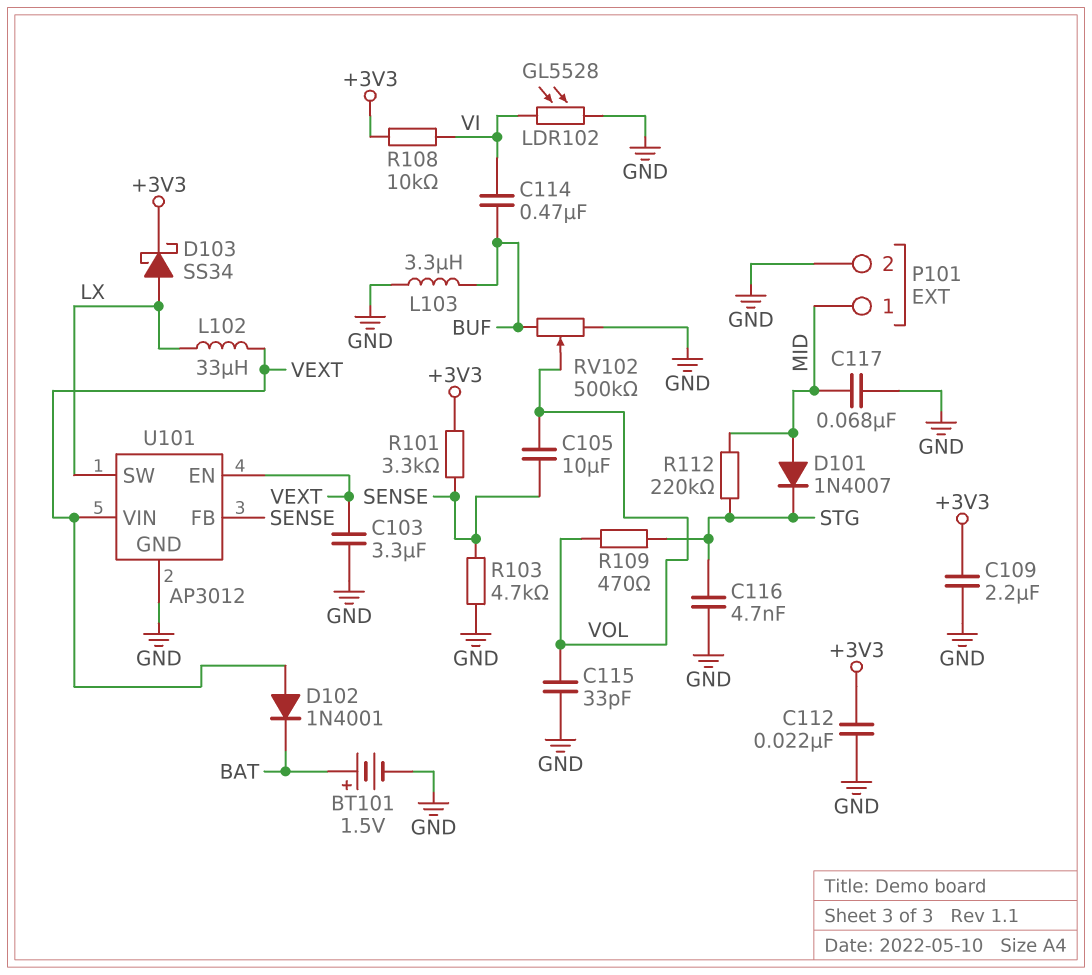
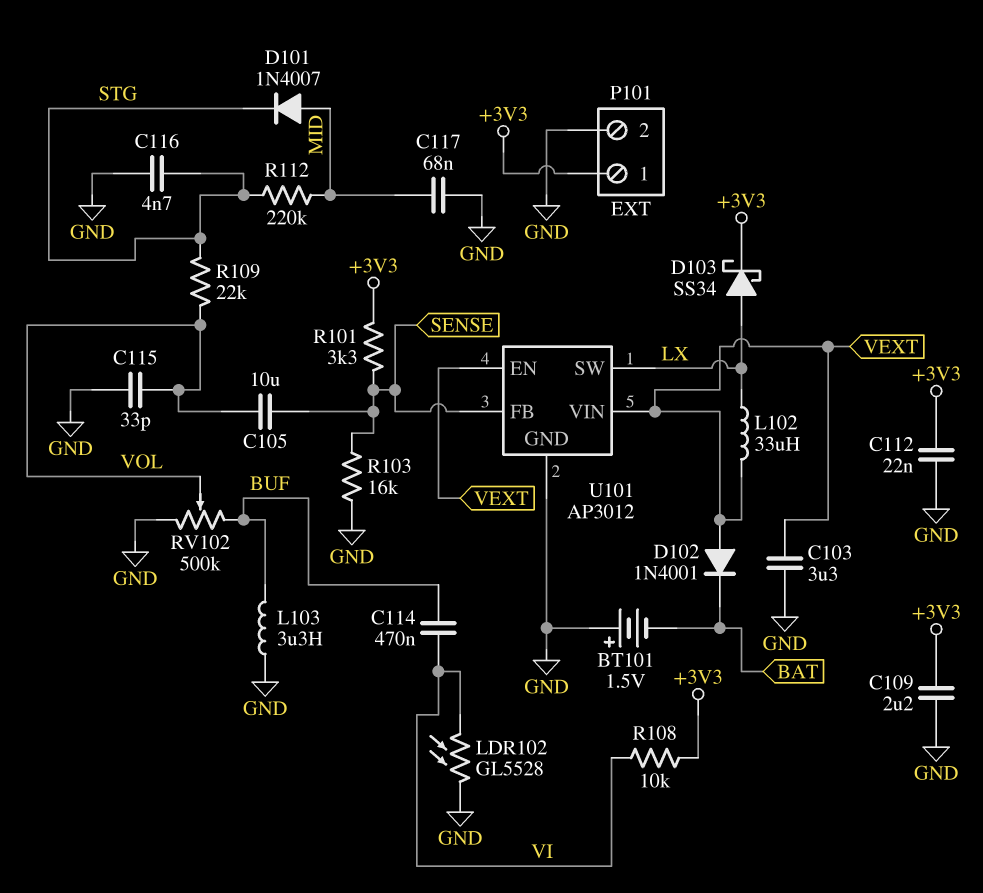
BT101: 1.5V (plus BAT, minus GND) -> 1.5V (plus GND, minus BAT)
P101 pin 1: MID -> +3V3
R103: 4.7k (GND, SENSE) -> 16k (GND, SENSE)
R109: 470 (STG, VOL) -> 22k (STG, VOL)

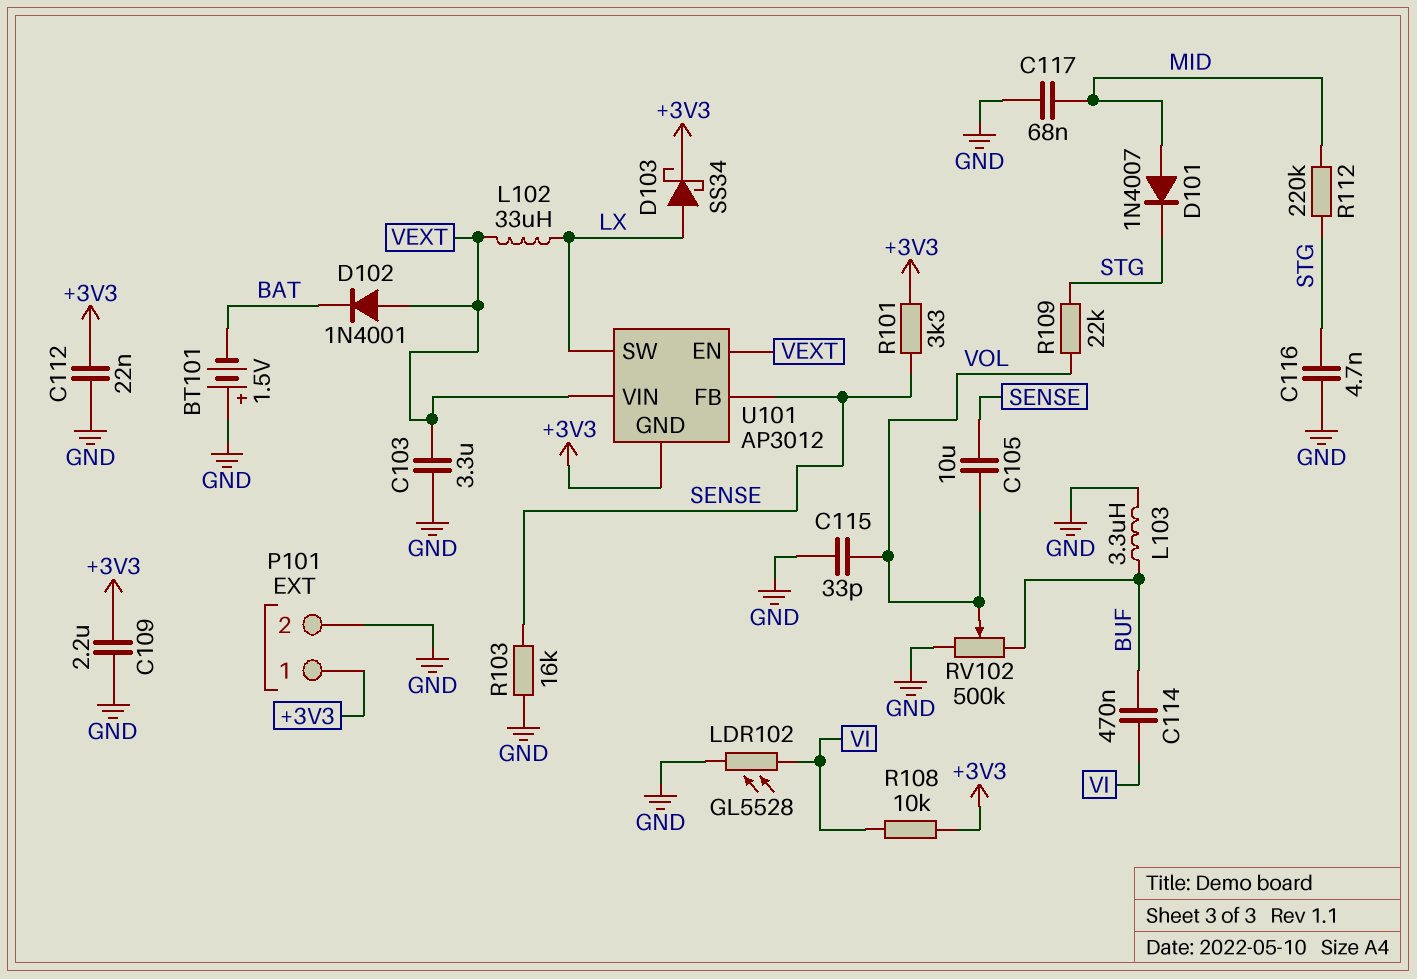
U101 pin GND: GND -> +3V3

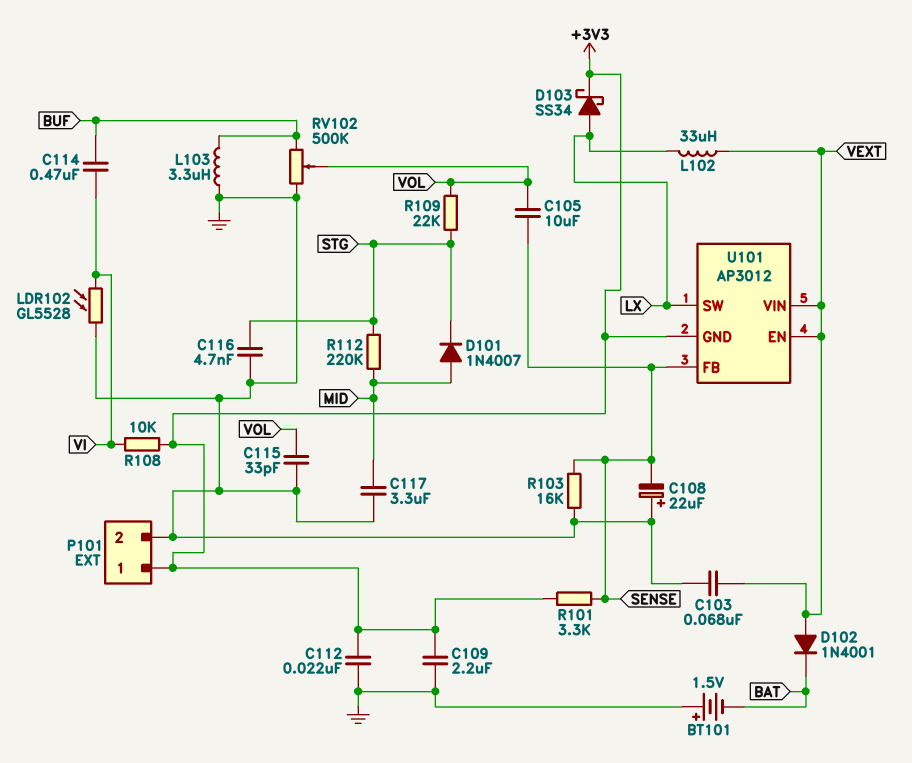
C103: 3.3uF (GND, VEXT) -> 68nF (GND, VEXT)
C108: none -> 22uF (plus GND, minus SENSE)
C117: 68nF (GND, MID) -> 3.3uF (GND, MID)

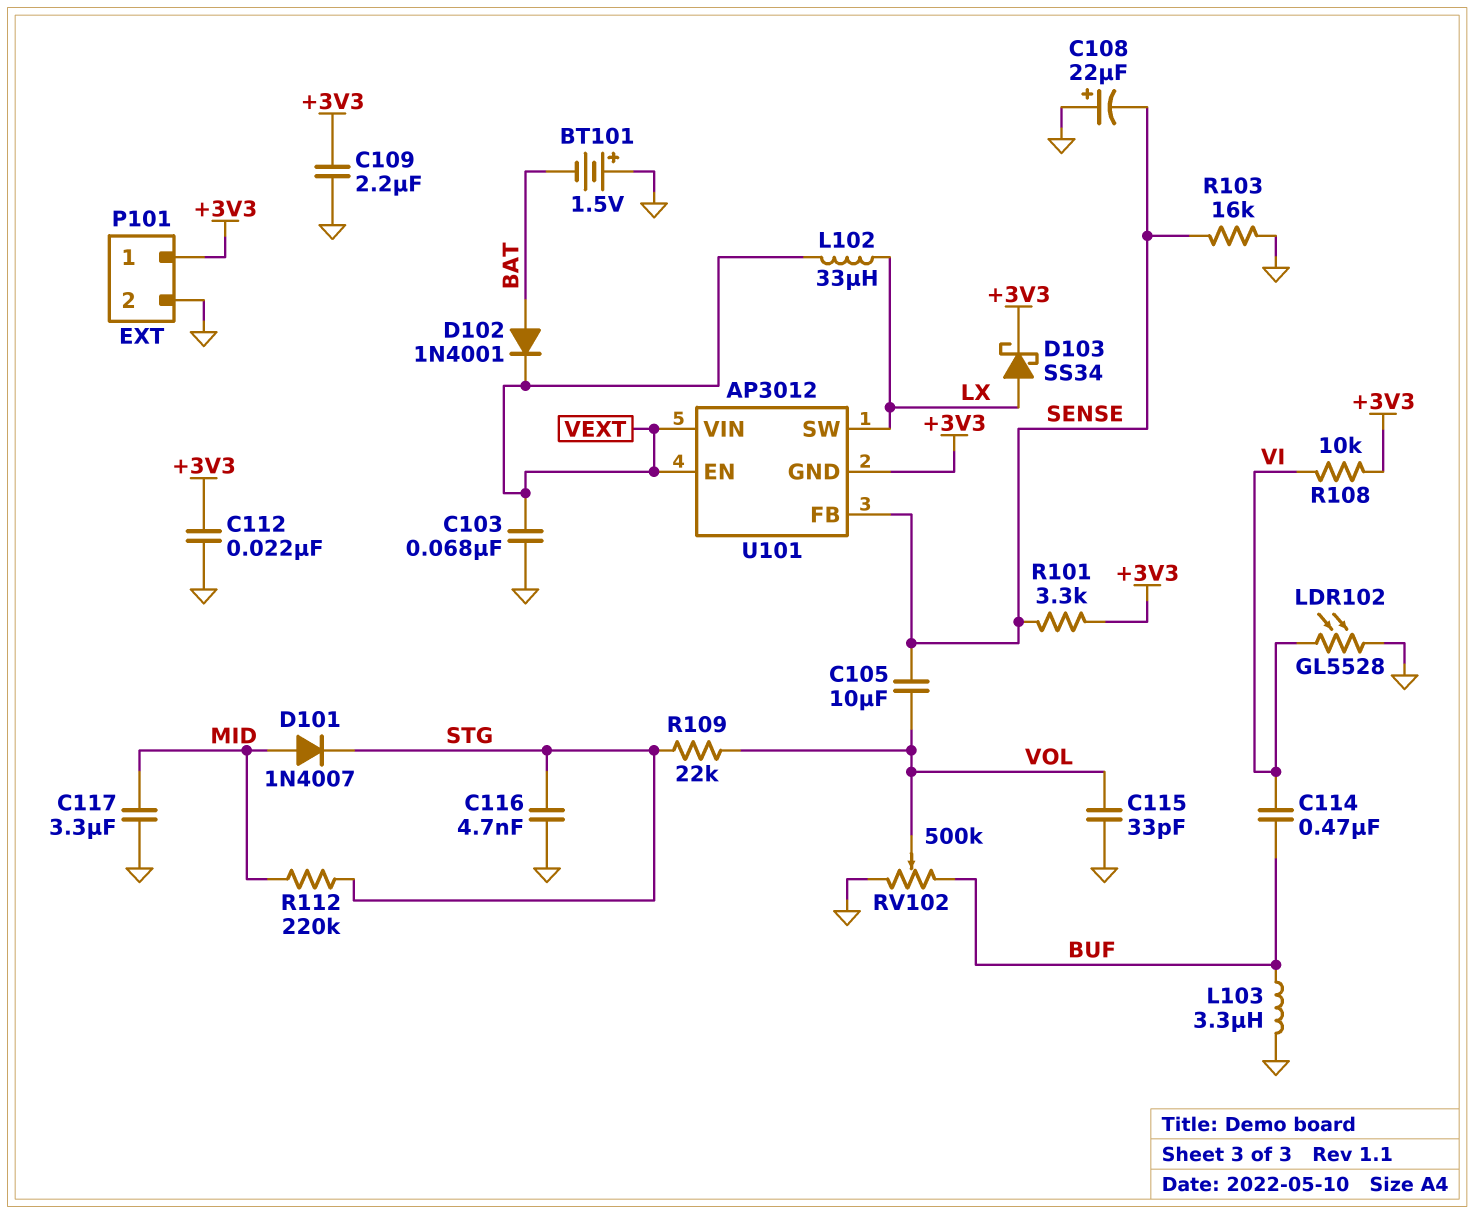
D102: diode 1N4001 (A VEXT, K BAT) -> diode 1N4001 (A BAT, K VEXT)

